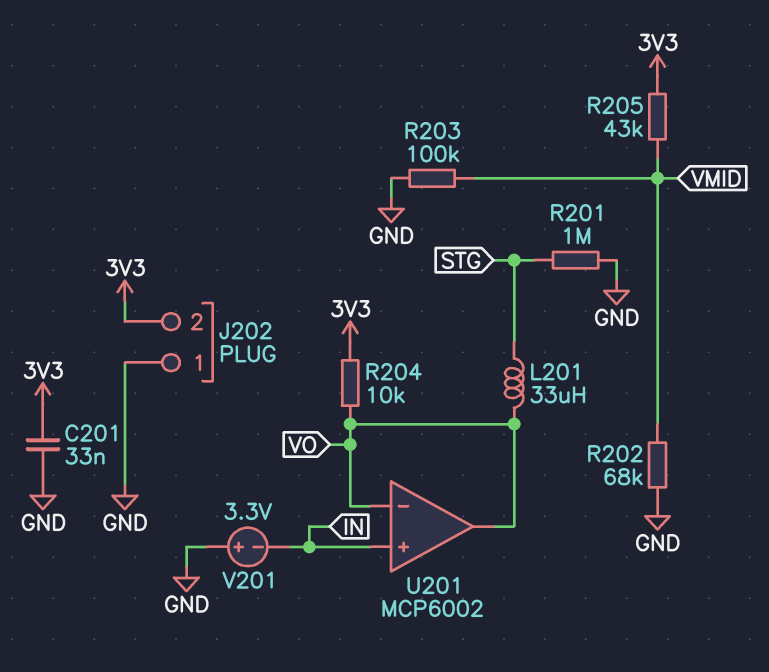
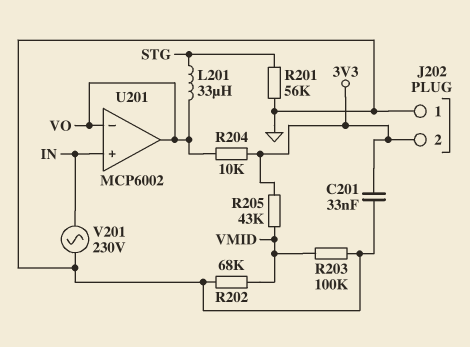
R201: 1M (GND, STG) -> 56k (GND, STG)
V201: 3.3V (plus GND, minus IN) -> AC 230V (GND, IN)

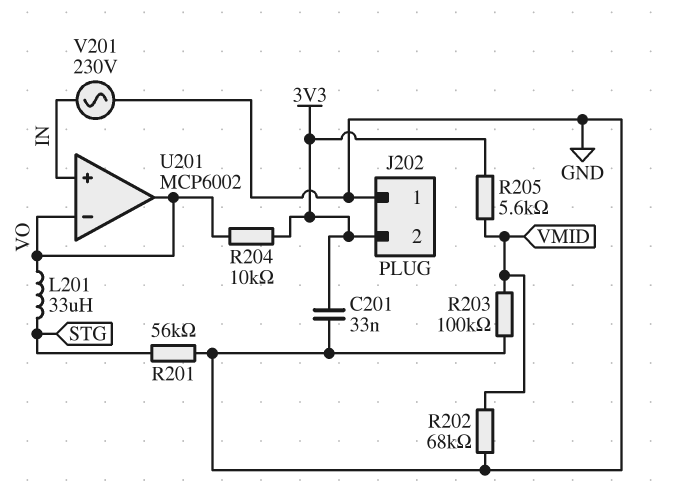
R205: 43k (3V3, VMID) -> 5.6k (3V3, VMID)

